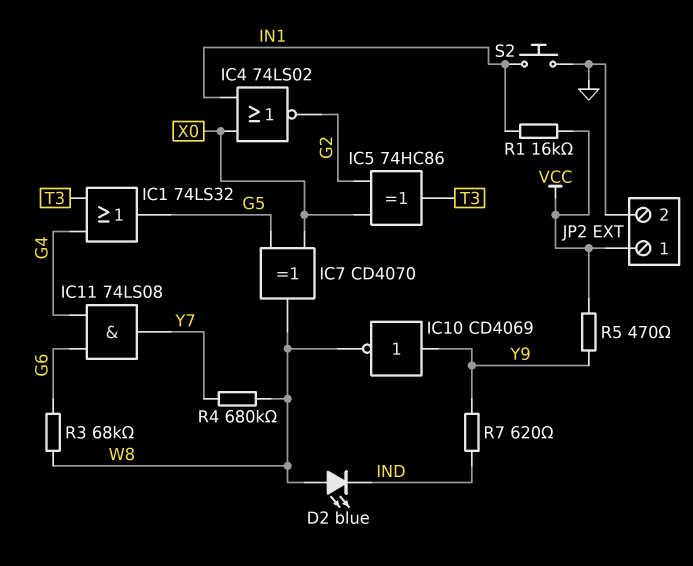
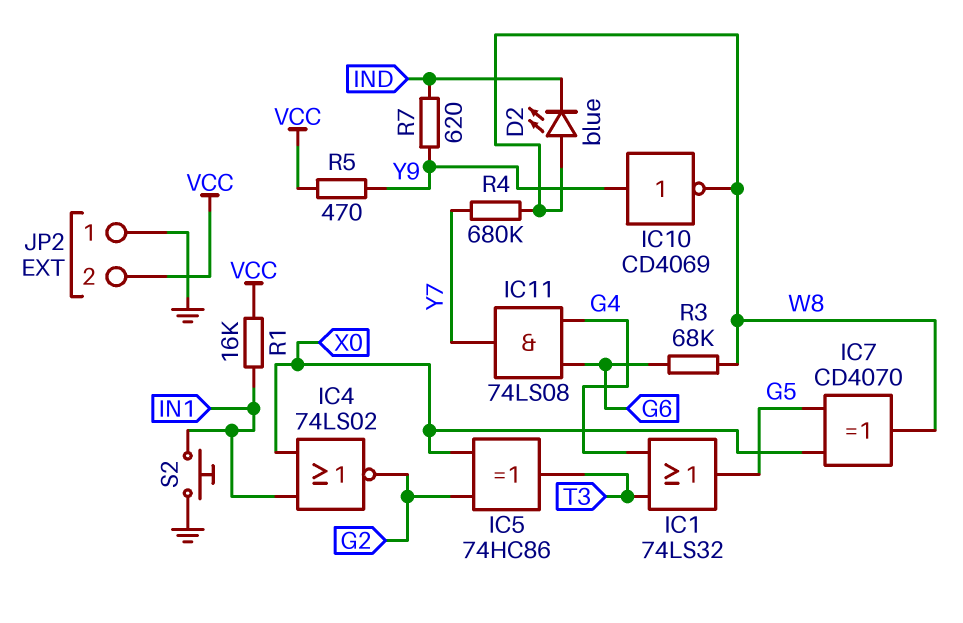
JP2 pin 1: VCC -> GND
JP2 pin 2: GND -> VCC

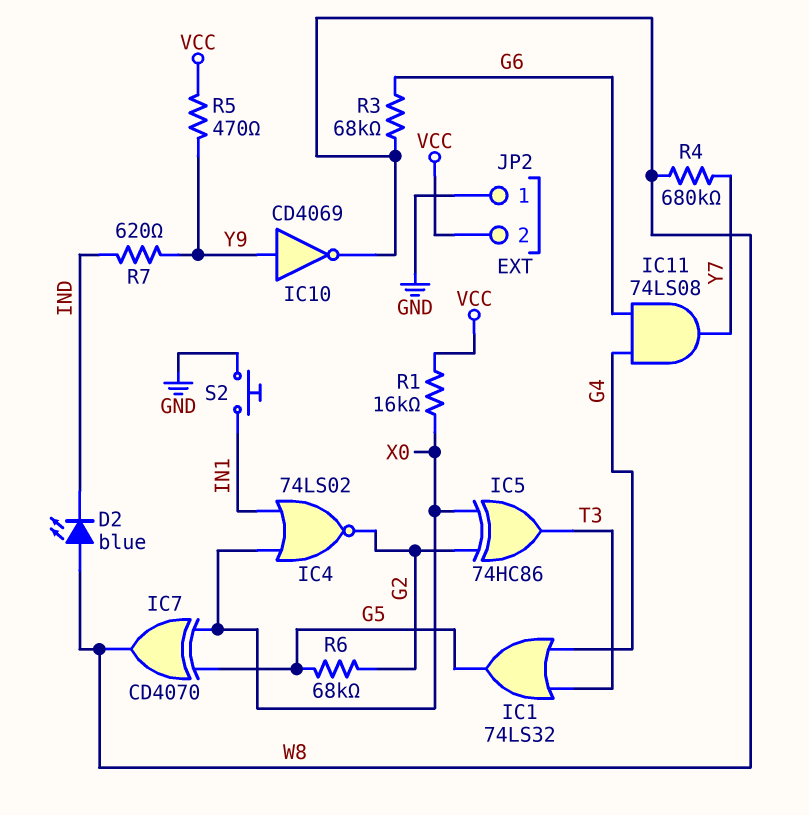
R1: 16k (IN1, VCC) -> 16k (VCC, X0)
R6: none -> 68k (G2, G5)

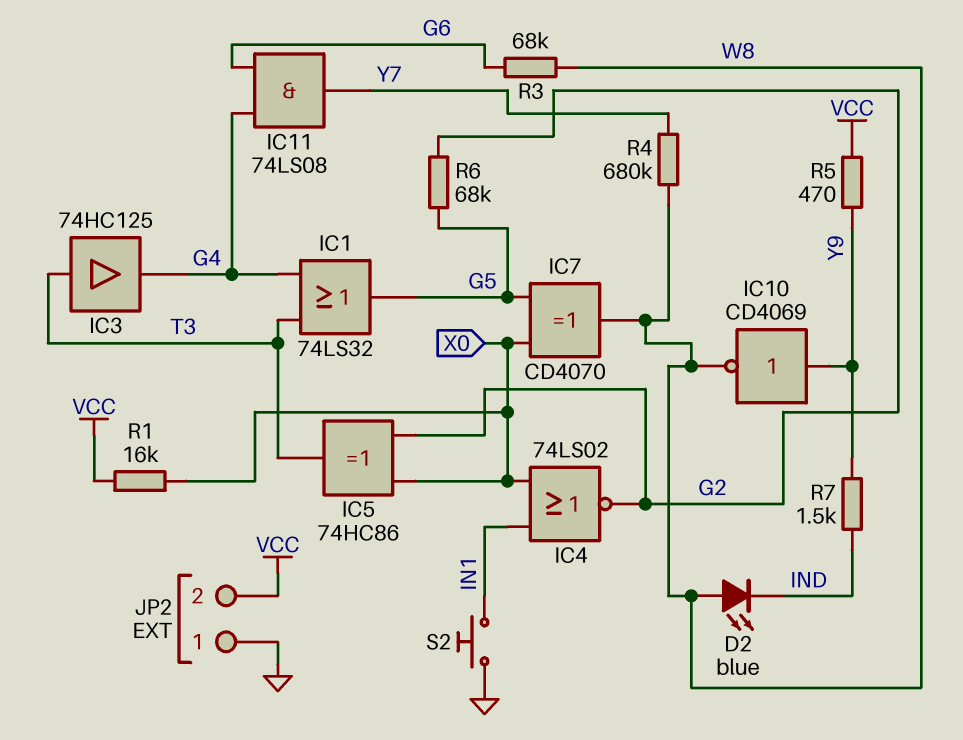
IC3: none -> buffer 74HC125 (in T3, out G4)
R7: 620 (IND, Y9) -> 1.5k (IND, Y9)

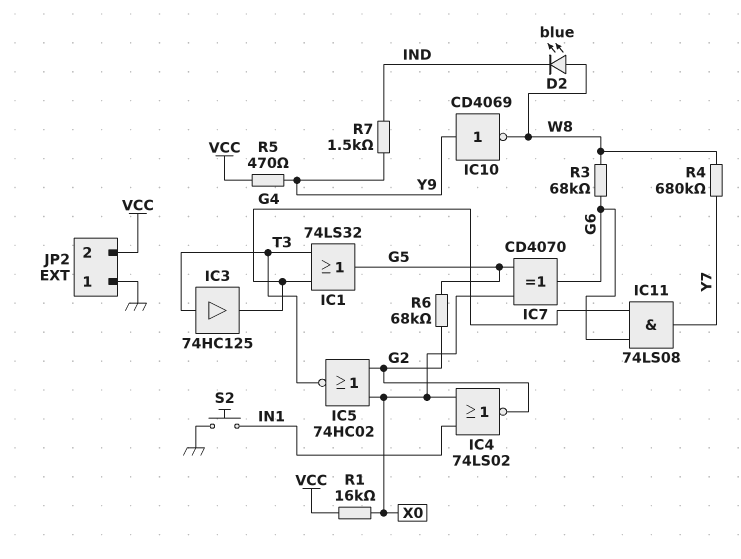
IC5: XOR 74HC86 (in G2, in X0, out T3) -> NOR 74HC02 (in G2, in X0, out T3)
IC7: XOR CD4070 (in G5, in X0, out W8) -> XOR CD4070 (in G5, in X0, out G6)

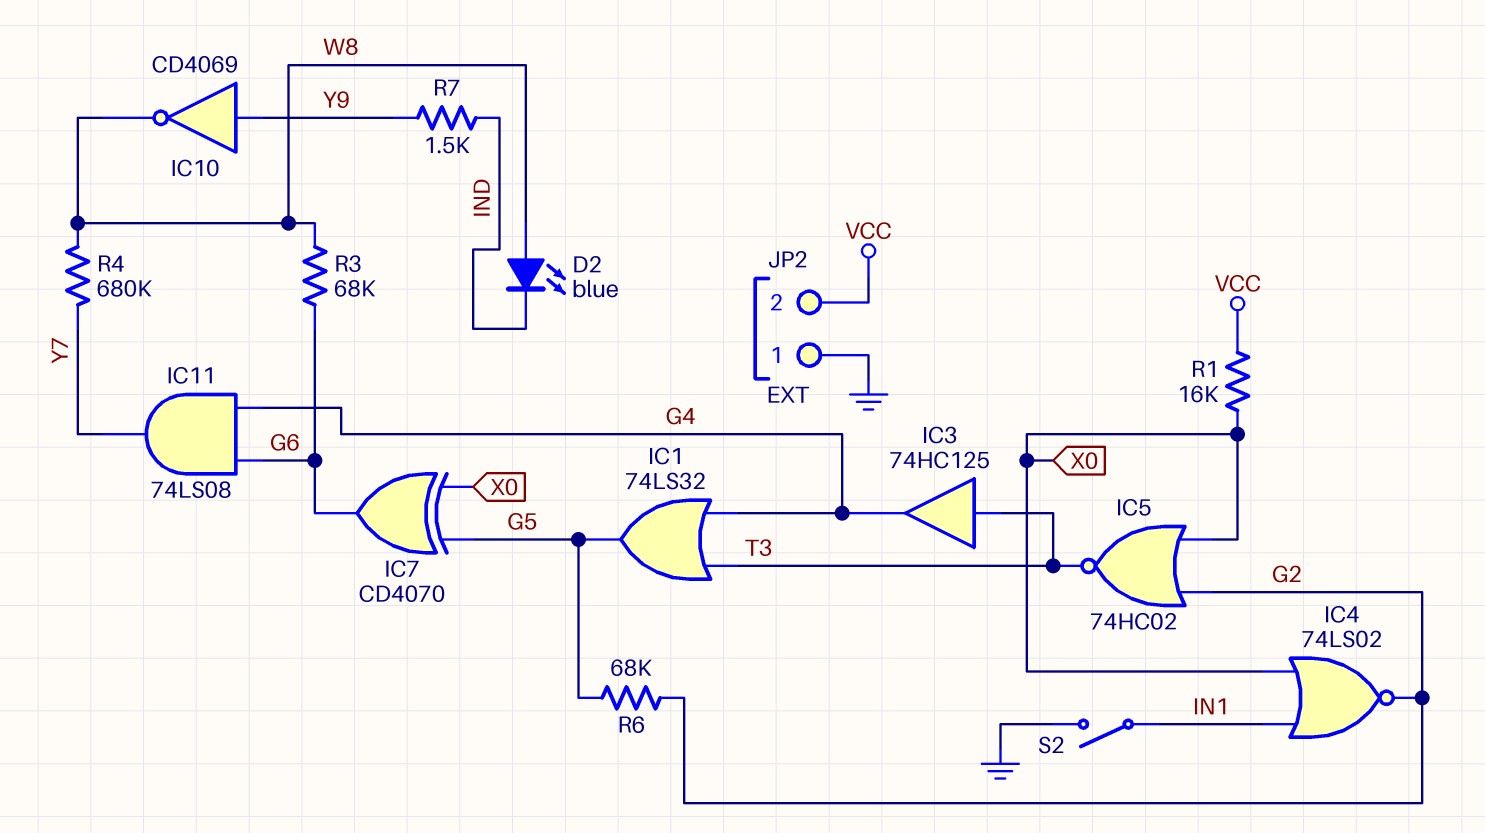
R5: 470 (VCC, Y9) -> none
S2: button (GND, IN1) -> switch (GND, IN1)

